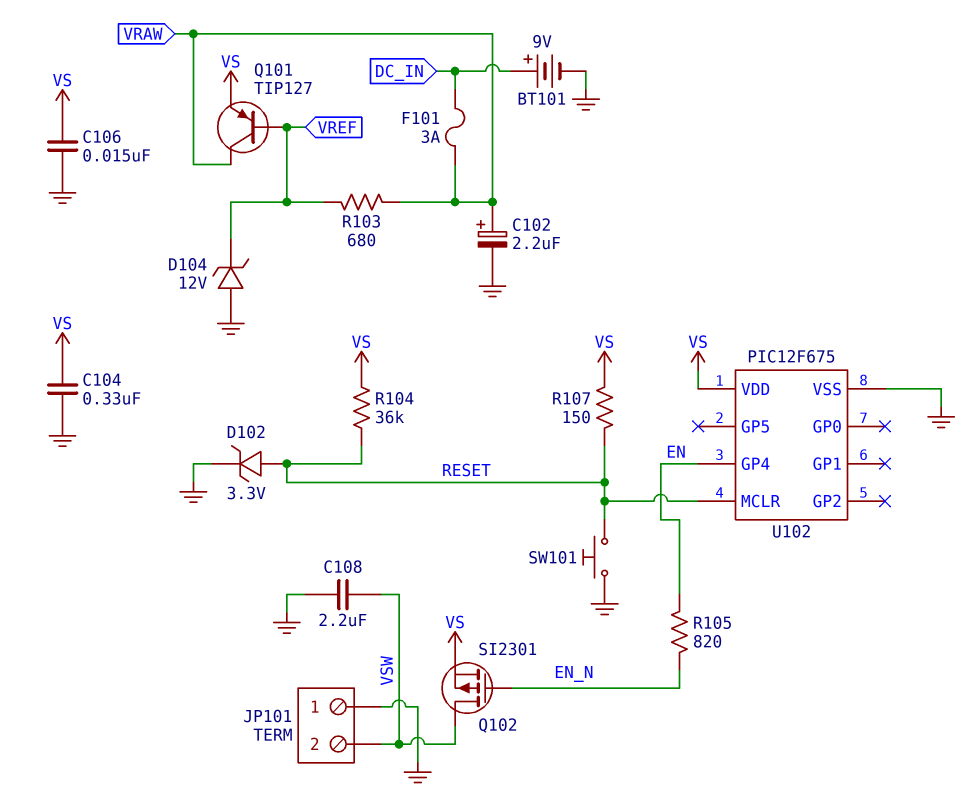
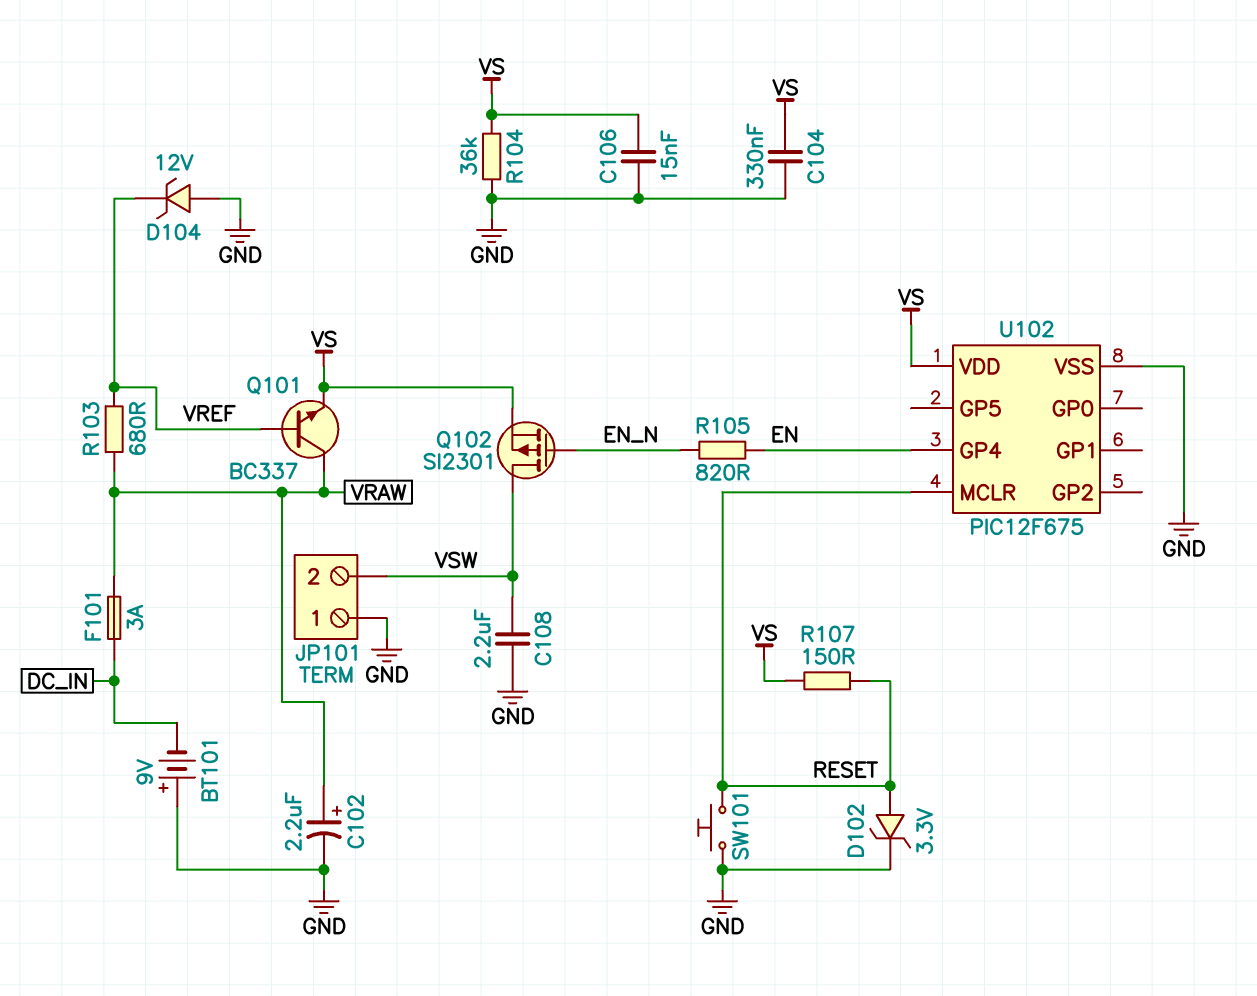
BT101: 9V (plus DC_IN, minus GND) -> 9V (plus GND, minus DC_IN)
Q101: PNP TIP127 (B VREF, C VRAW, E VS) -> NPN BC337 (B VREF, C VRAW, E VS)
R104: 36k (RESET, VS) -> 36k (GND, VS)

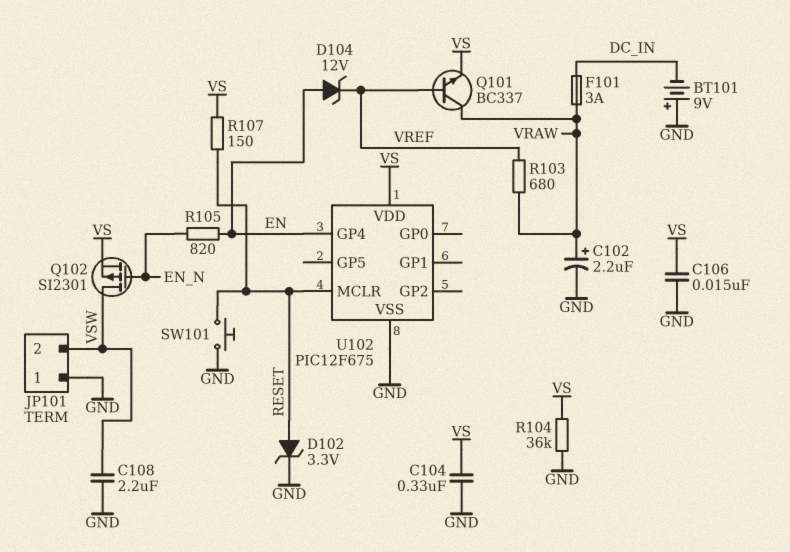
D104: zener 12V (A GND, K VREF) -> zener 12V (A EN, K VREF)

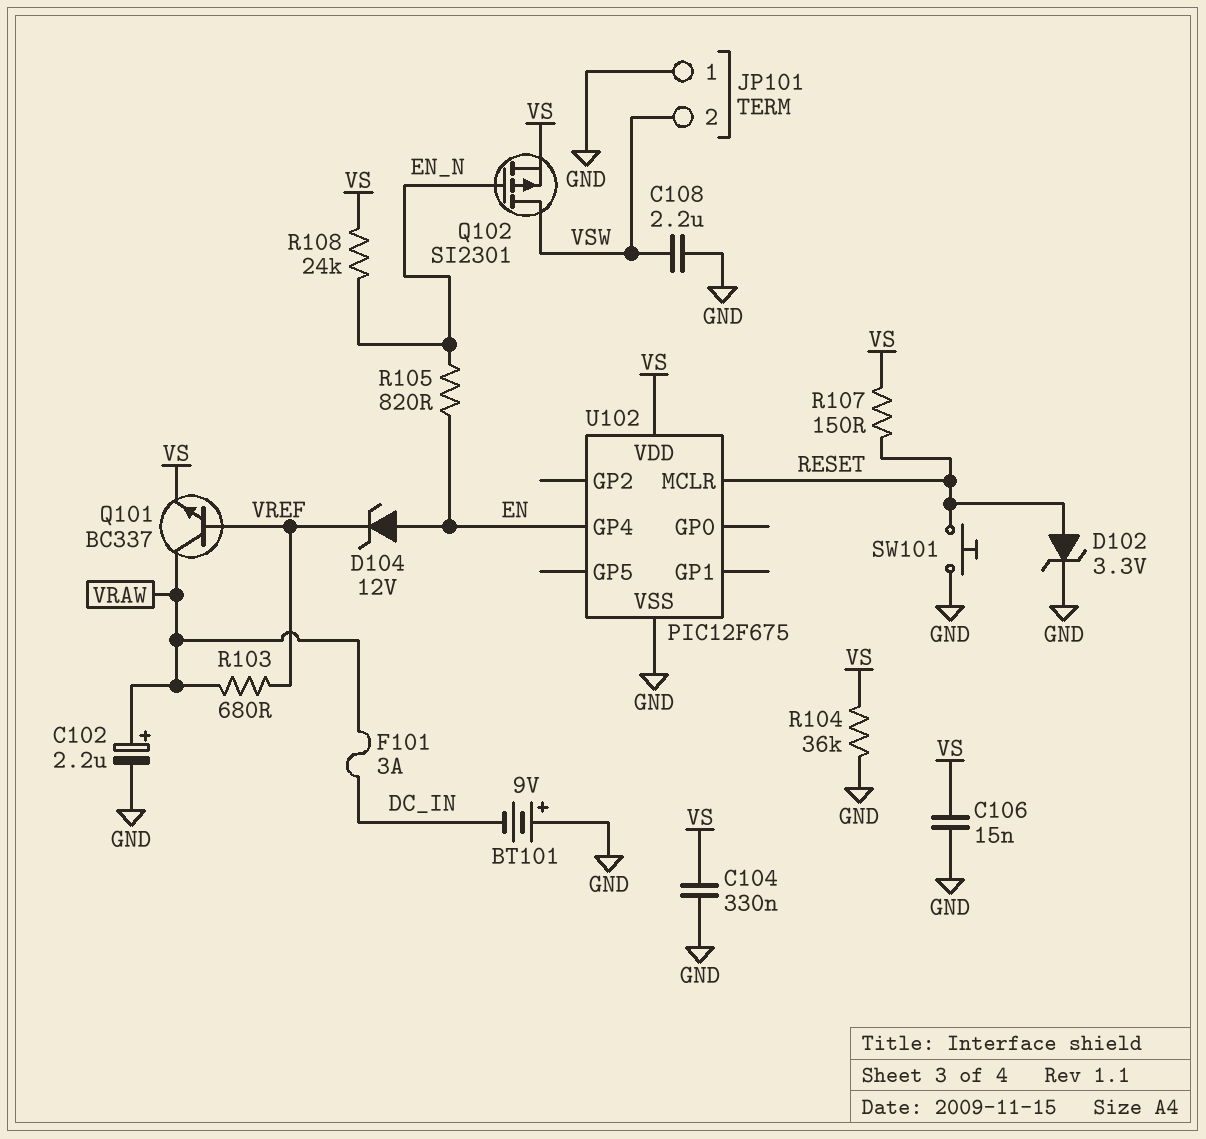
R108: none -> 24k (EN_N, VS)

